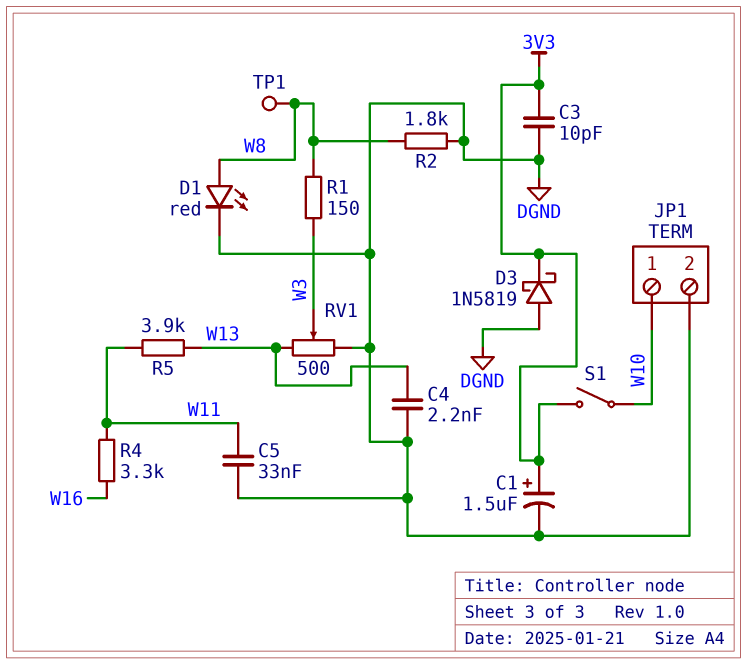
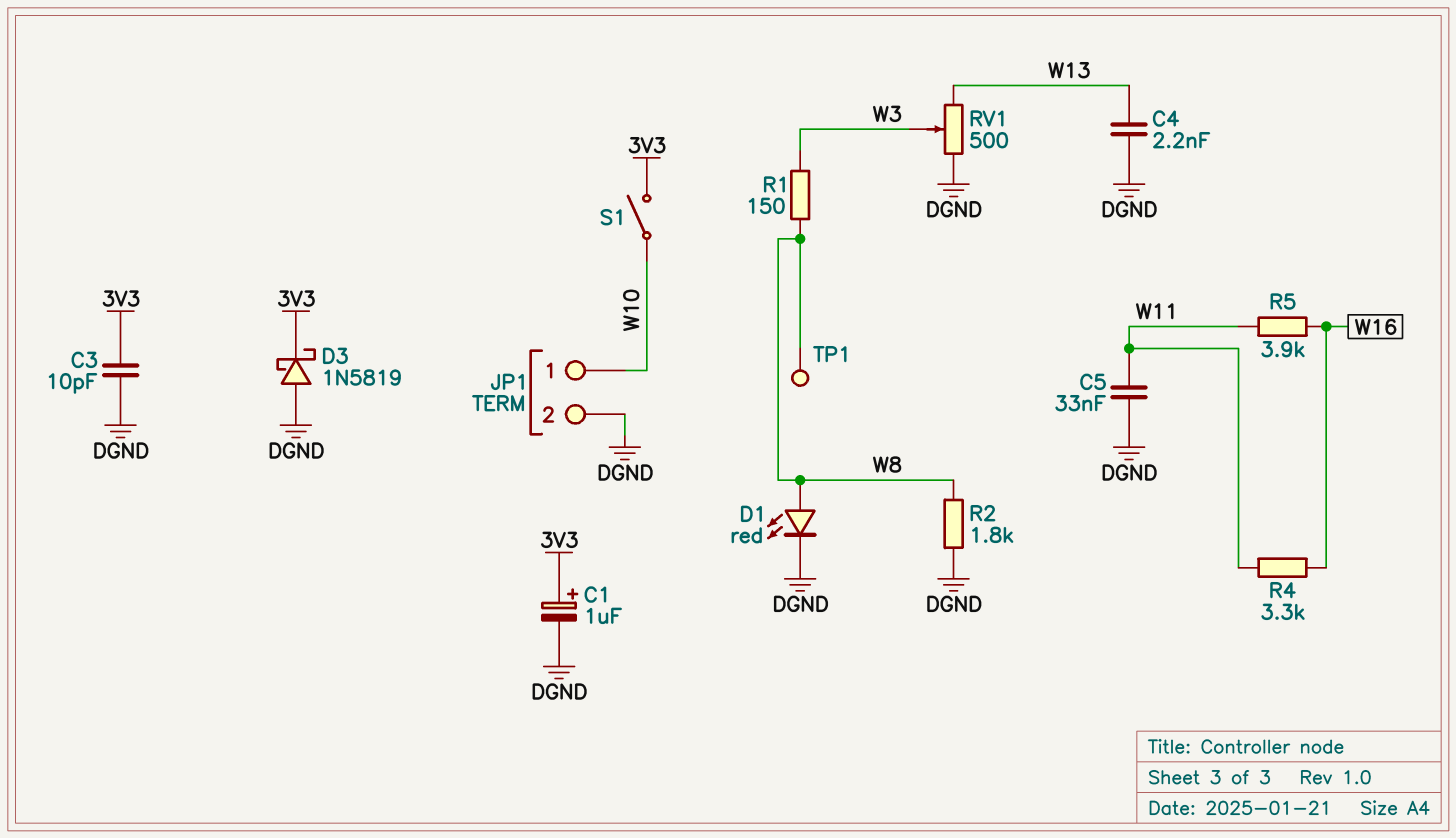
C1: 1.5uF (plus 3V3, minus DGND) -> 1uF (plus 3V3, minus DGND)
R5: 3.9k (W11, W13) -> 3.9k (W11, W16)

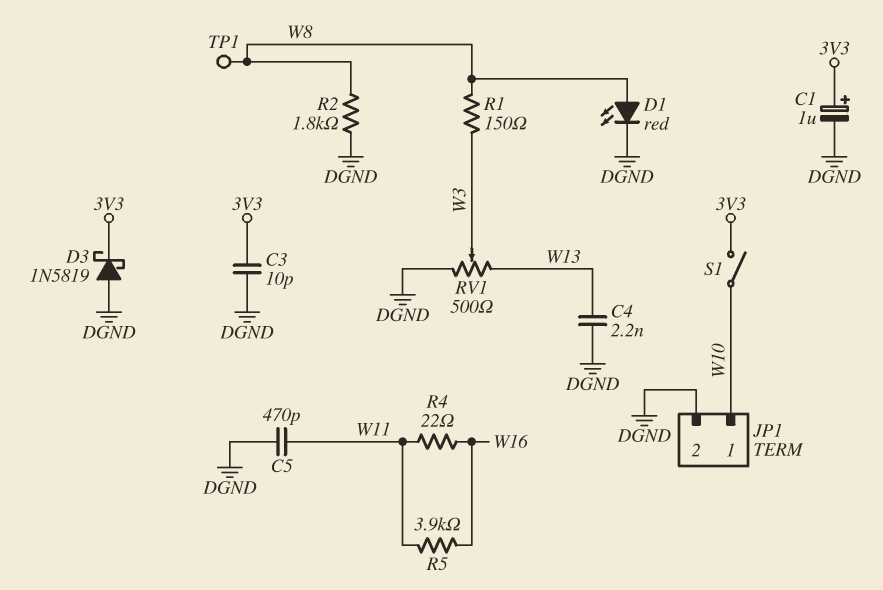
C5: 33nF (DGND, W11) -> 470pF (DGND, W11)
R4: 3.3k (W11, W16) -> 22 (W11, W16)

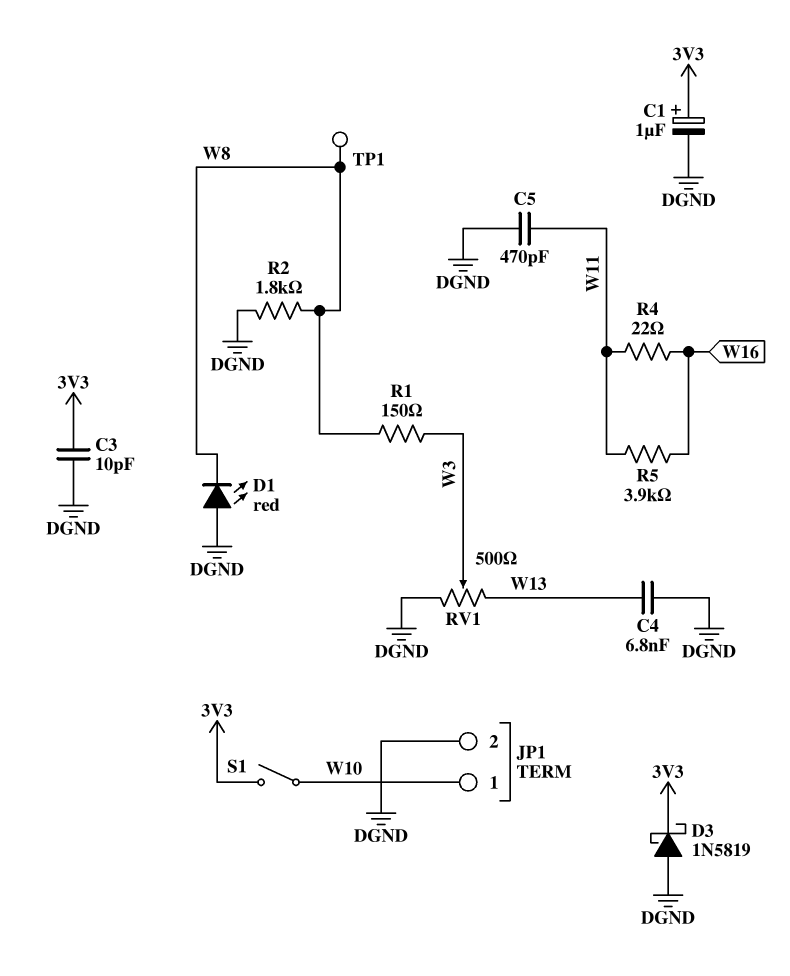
C4: 2.2nF (DGND, W13) -> 6.8nF (DGND, W13)
D1: LED red (A W8, K DGND) -> LED red (A DGND, K W8)

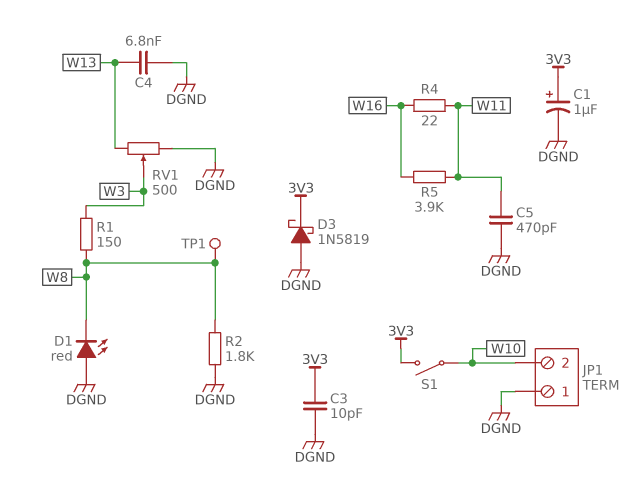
JP1 pin 1: W10 -> DGND
JP1 pin 2: DGND -> W10

